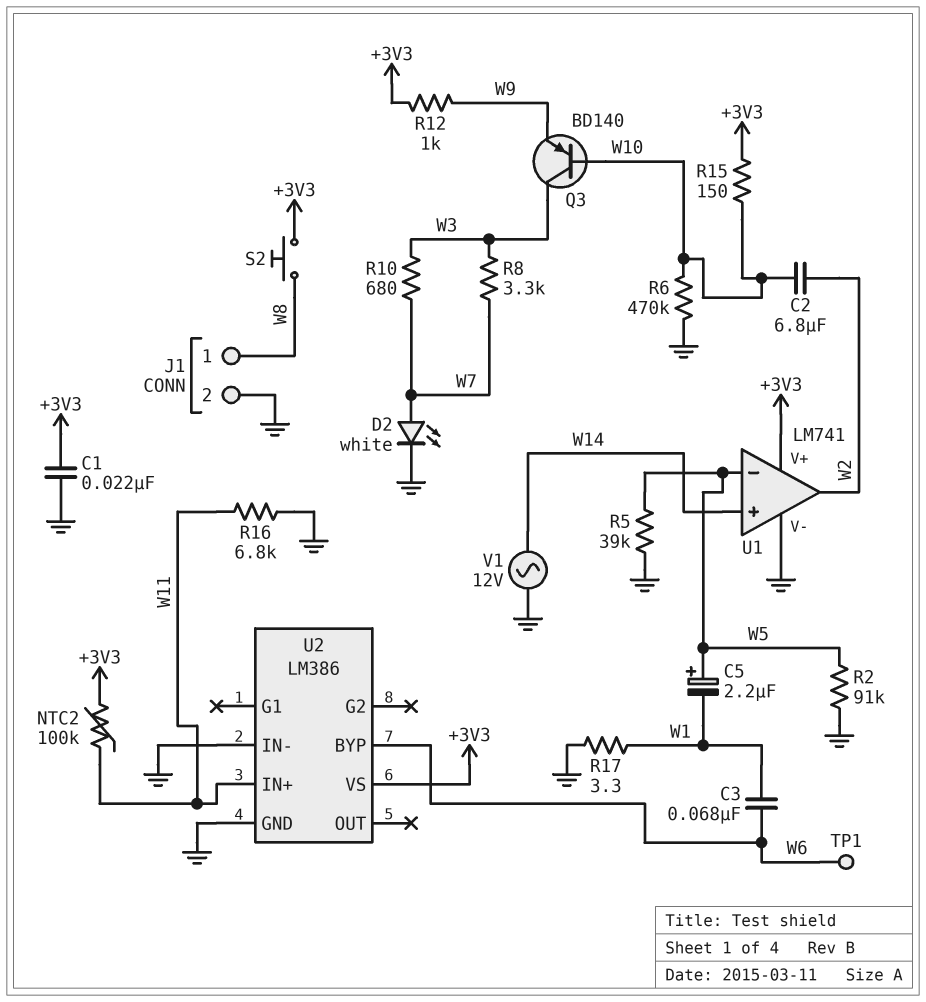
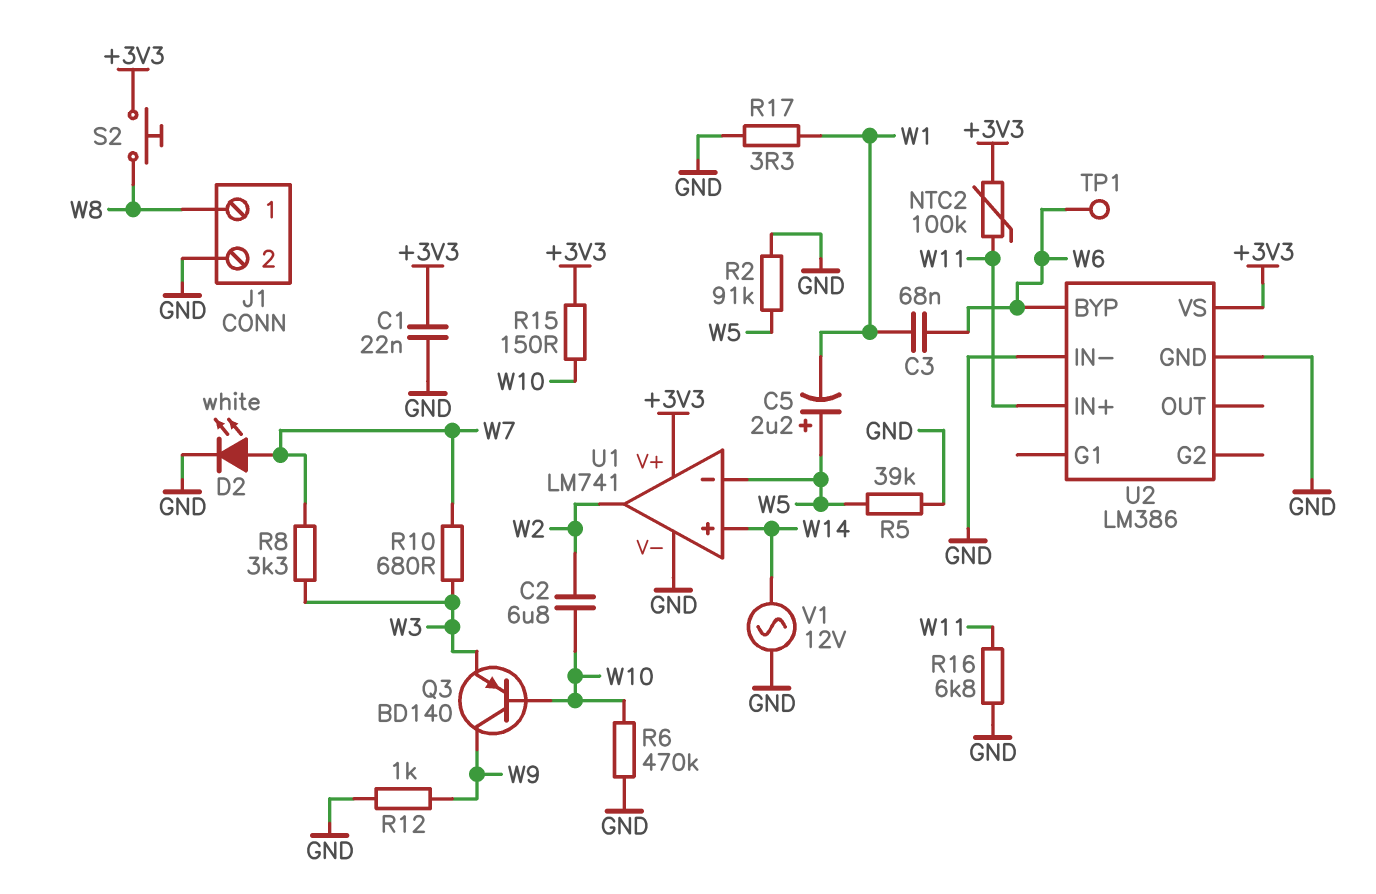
Q3: PNP BD140 (B W10, C W3, E W9) -> PNP BD140 (B W10, C W9, E W3)
R12: 1k (+3V3, W9) -> 1k (GND, W9)

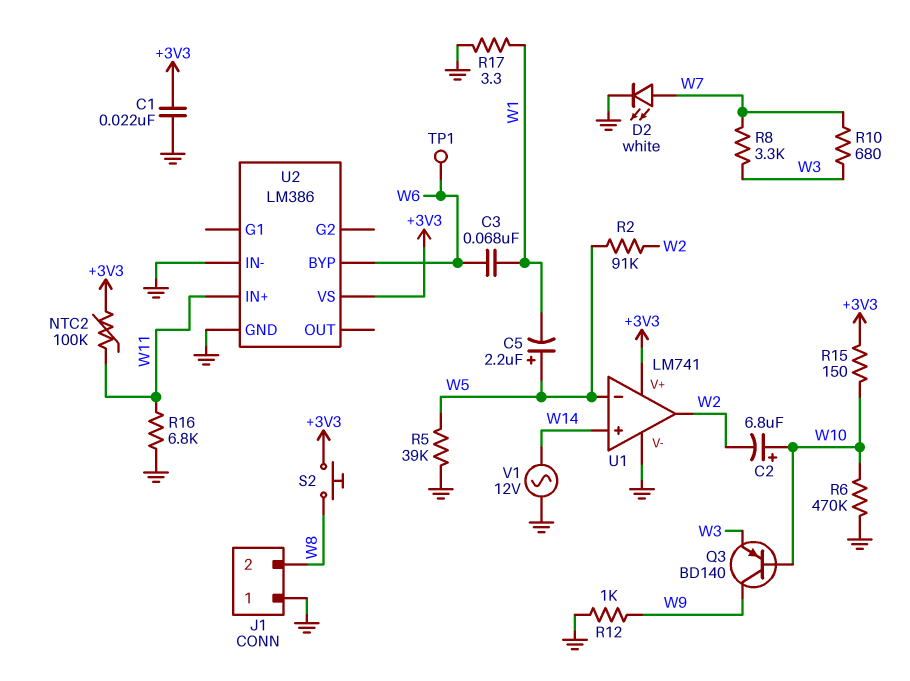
C2: 6.8uF (W2, W10) -> 6.8uF (plus W10, minus W2)
J1 pin 1: W8 -> GND
J1 pin 2: GND -> W8
R2: 91k (GND, W5) -> 91k (W2, W5)

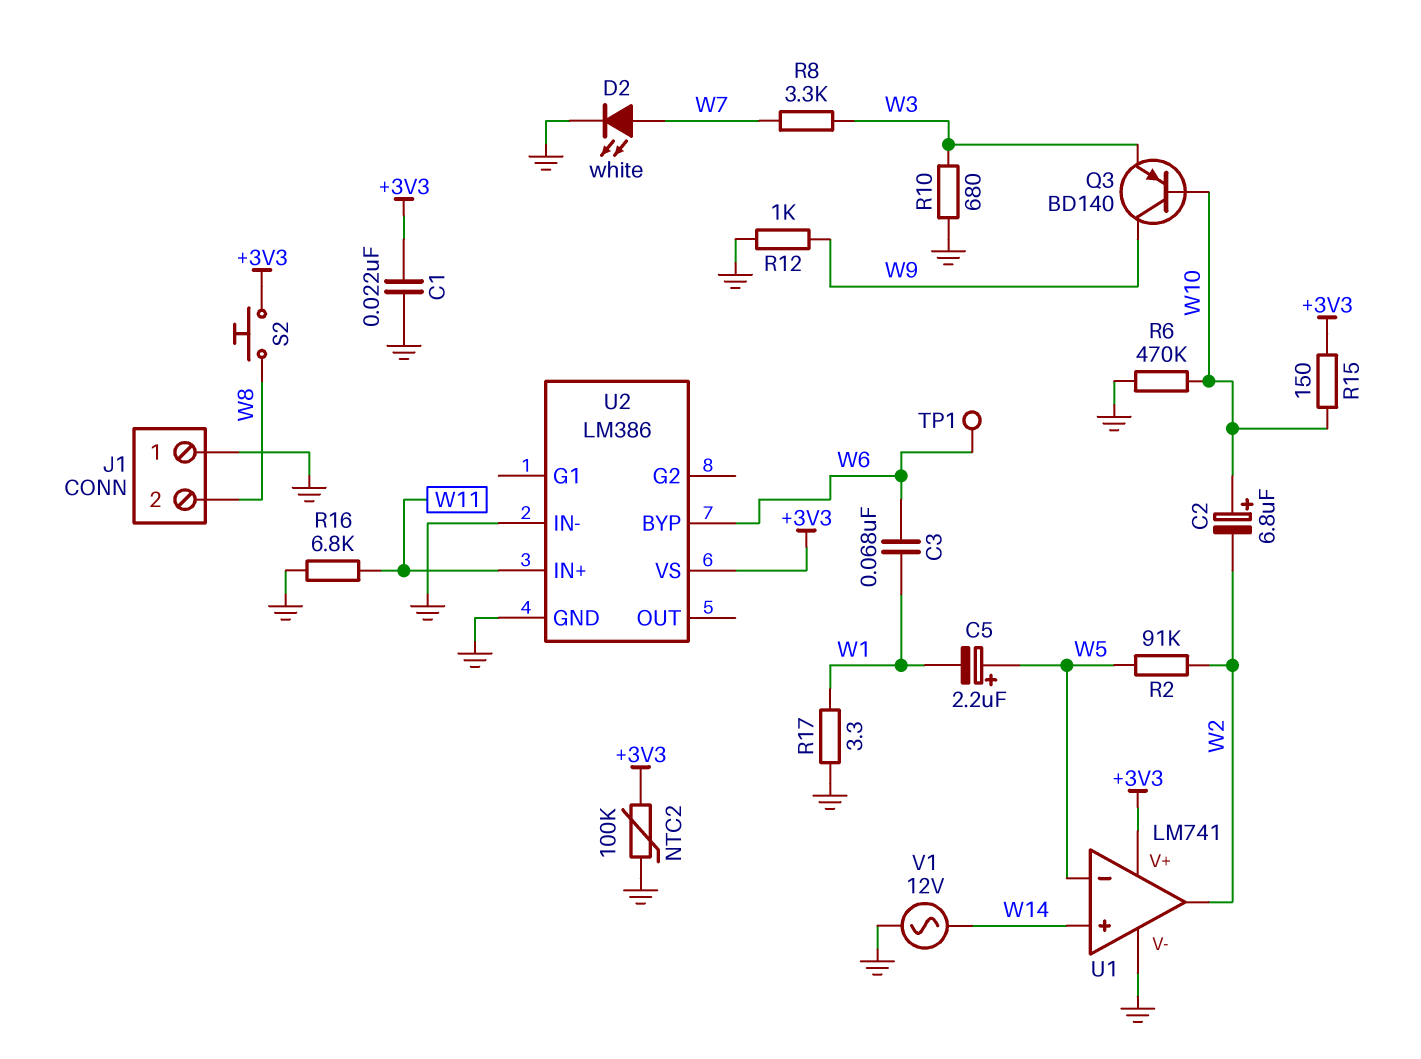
NTC2: 100k (+3V3, W11) -> 100k (+3V3, GND)
R5: 39k (GND, W5) -> none
R10: 680 (W3, W7) -> 680 (GND, W3)

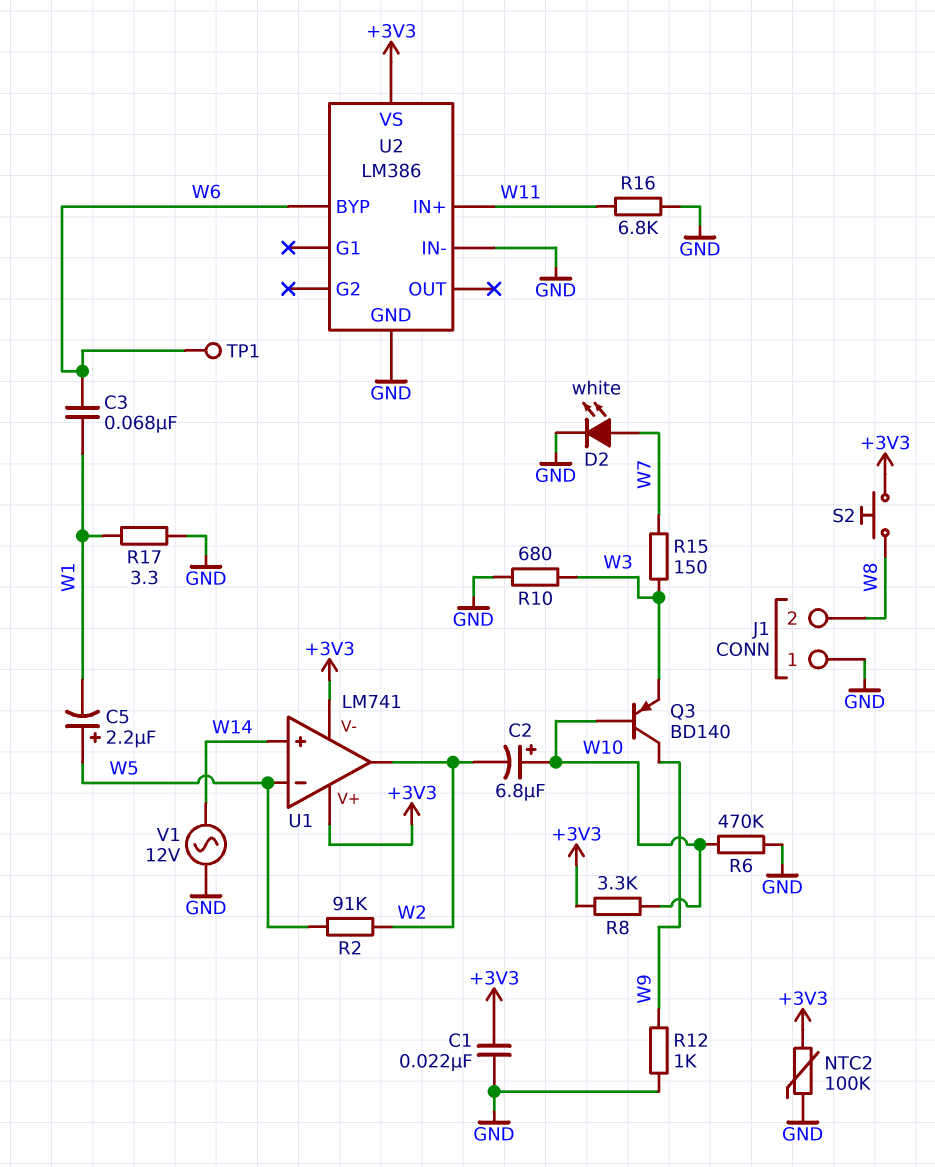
R8: 3.3k (W3, W7) -> 3.3k (+3V3, W10)
R15: 150 (+3V3, W10) -> 150 (W3, W7)
U1 pin V-: GND -> +3V3

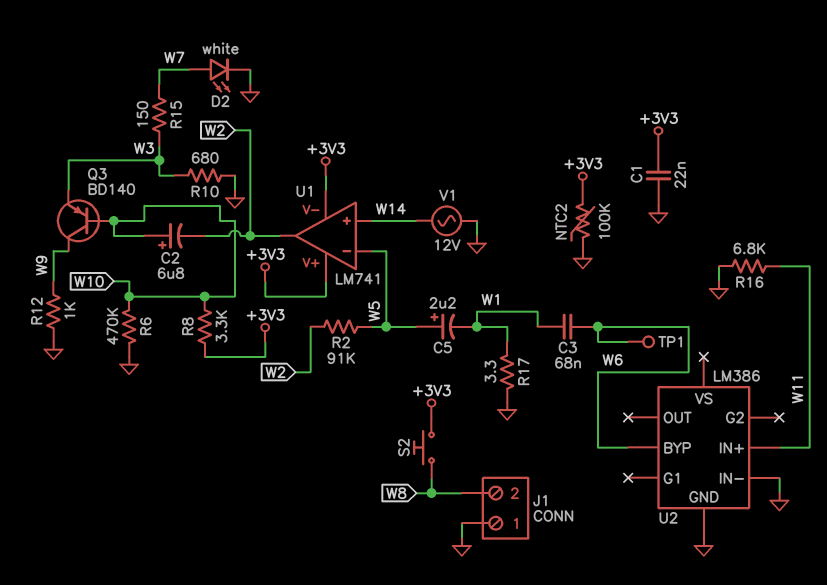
U2 pin VS: +3V3 -> none

